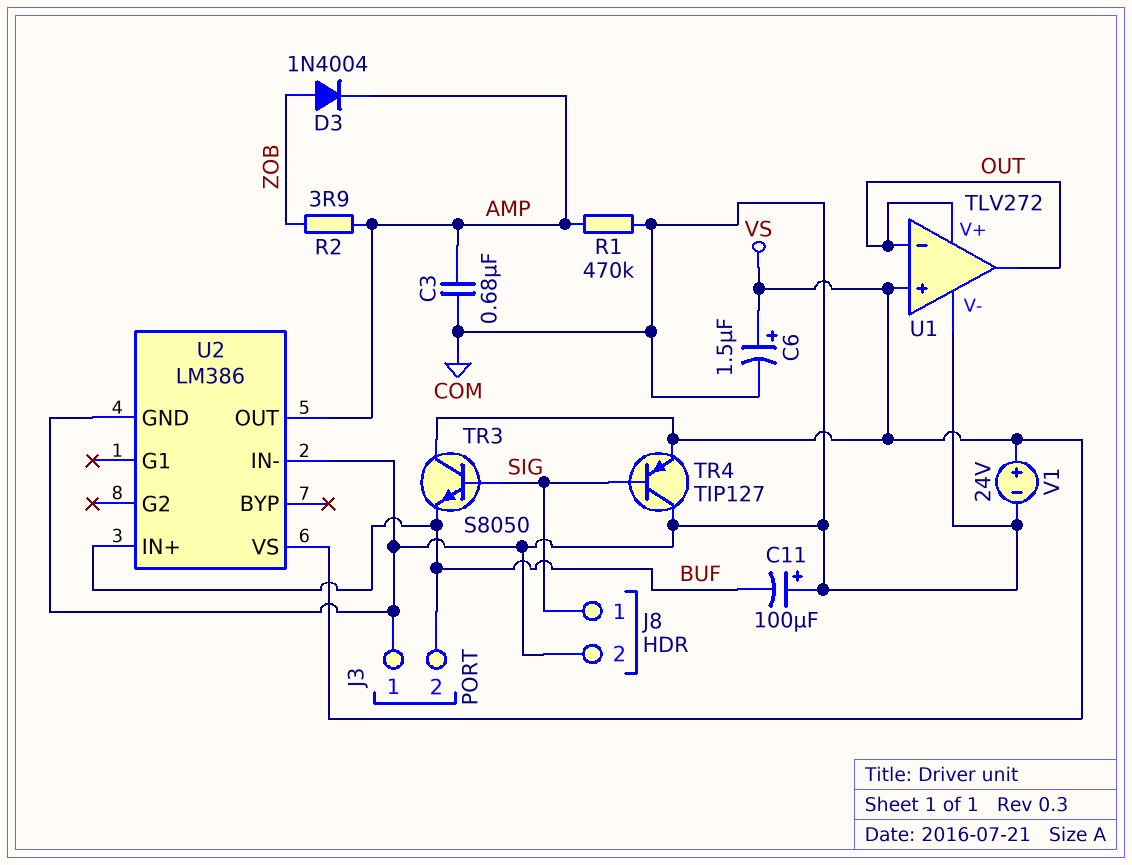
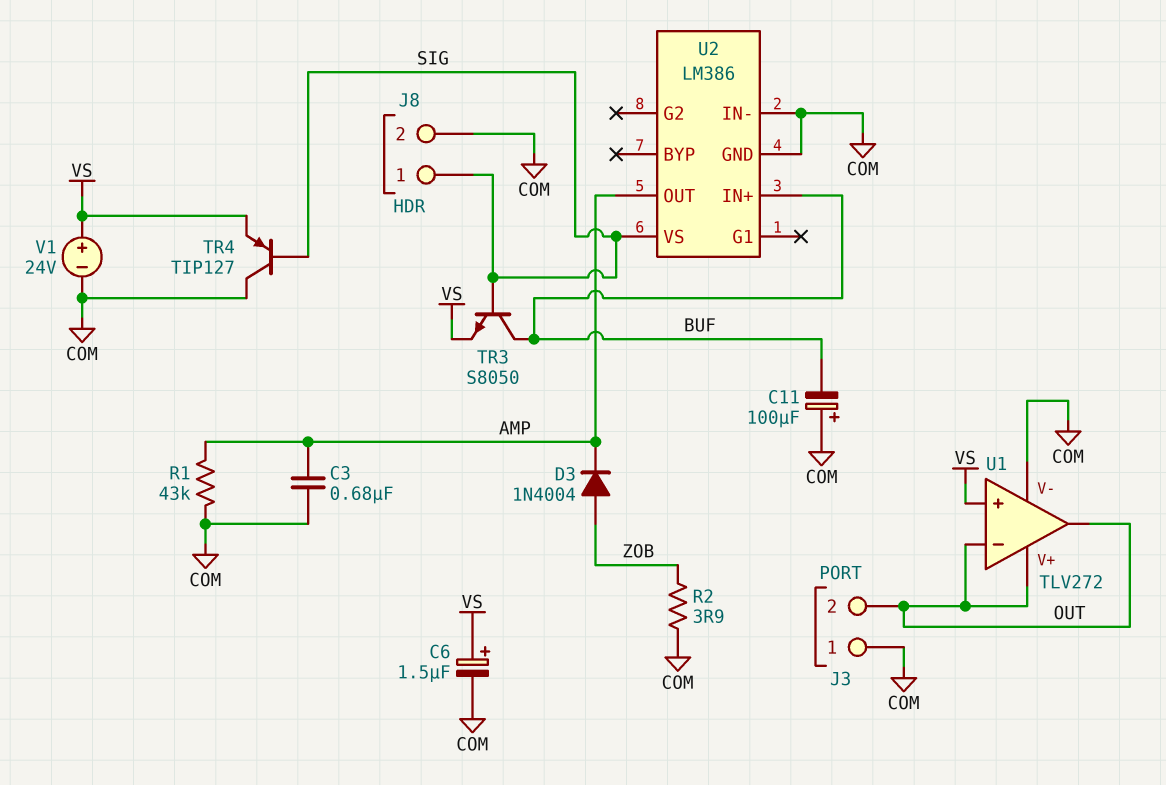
J3 pin 2: BUF -> OUT
R1: 470k (AMP, COM) -> 43k (AMP, COM)
R2: 3.9 (AMP, ZOB) -> 3.9 (COM, ZOB)
TR3: NPN S8050 (B SIG, C VS, E BUF) -> NPN S8050 (B SIG, C BUF, E VS)
U2 pin VS: VS -> SIG

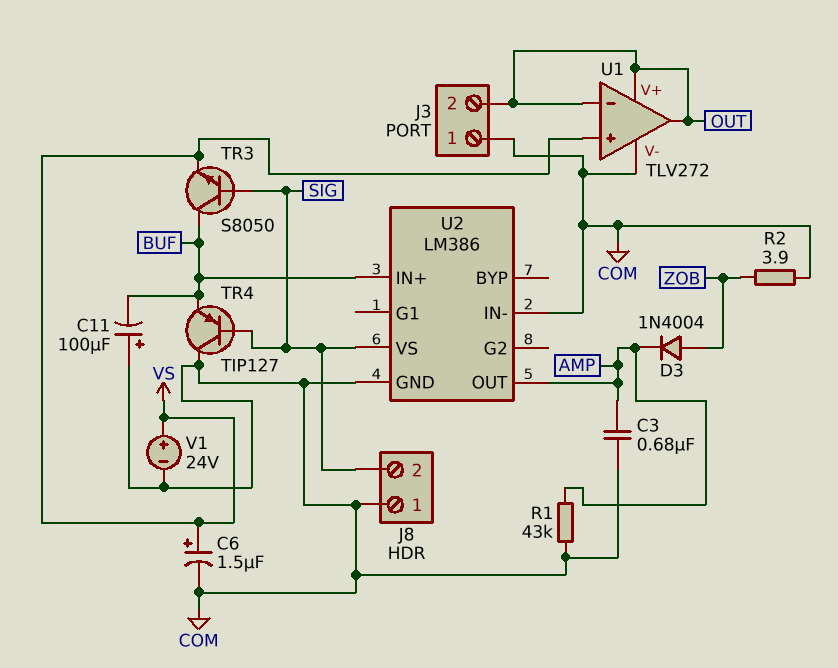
J8 pin 1: SIG -> COM
J8 pin 2: COM -> SIG
TR4: PNP TIP127 (B SIG, C COM, E VS) -> PNP TIP127 (B SIG, C COM, E BUF)

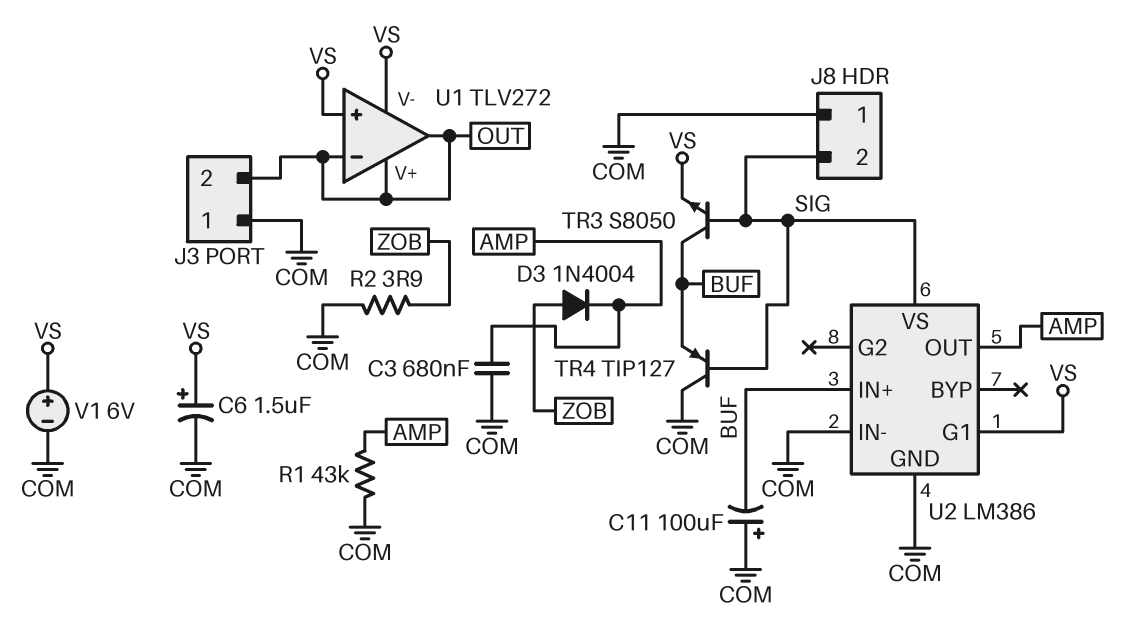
U1 pin V-: COM -> VS
U2 pin G1: none -> VS
V1: 24V (plus VS, minus COM) -> 6V (plus VS, minus COM)

